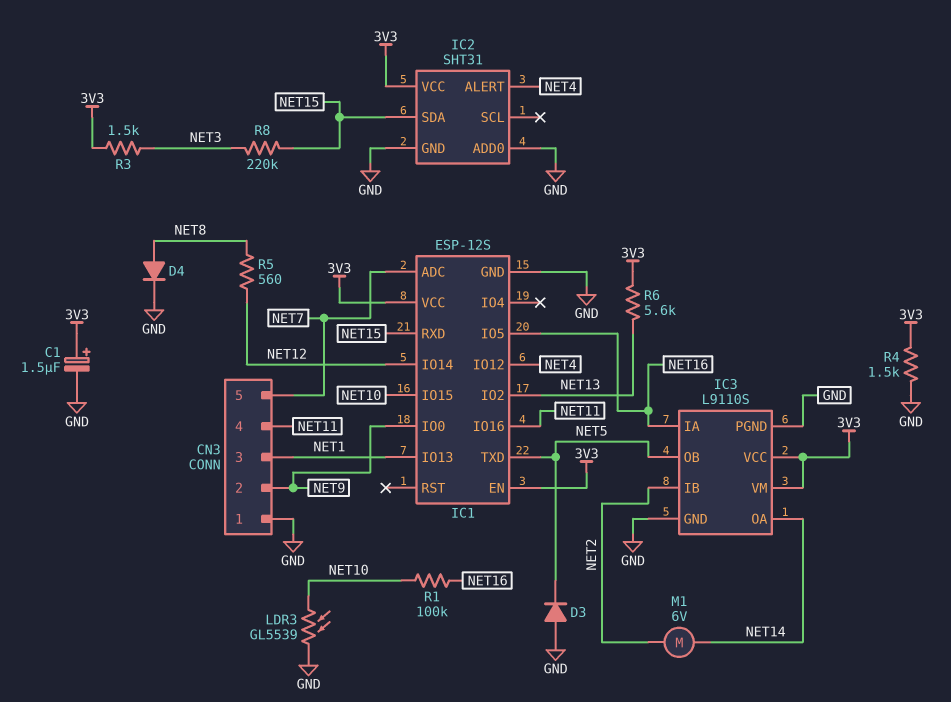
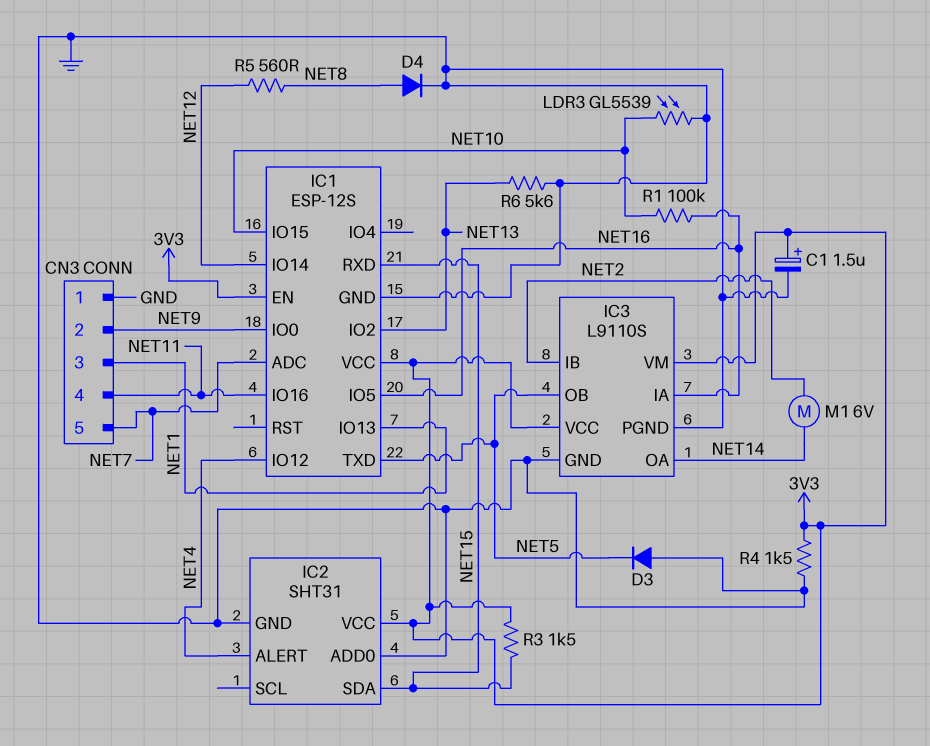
R3: 1.5k (3V3, NET3) -> 1.5k (3V3, NET15)
R6: 5.6k (3V3, NET13) -> 5.6k (GND, NET13)
R8: 220k (NET3, NET15) -> none

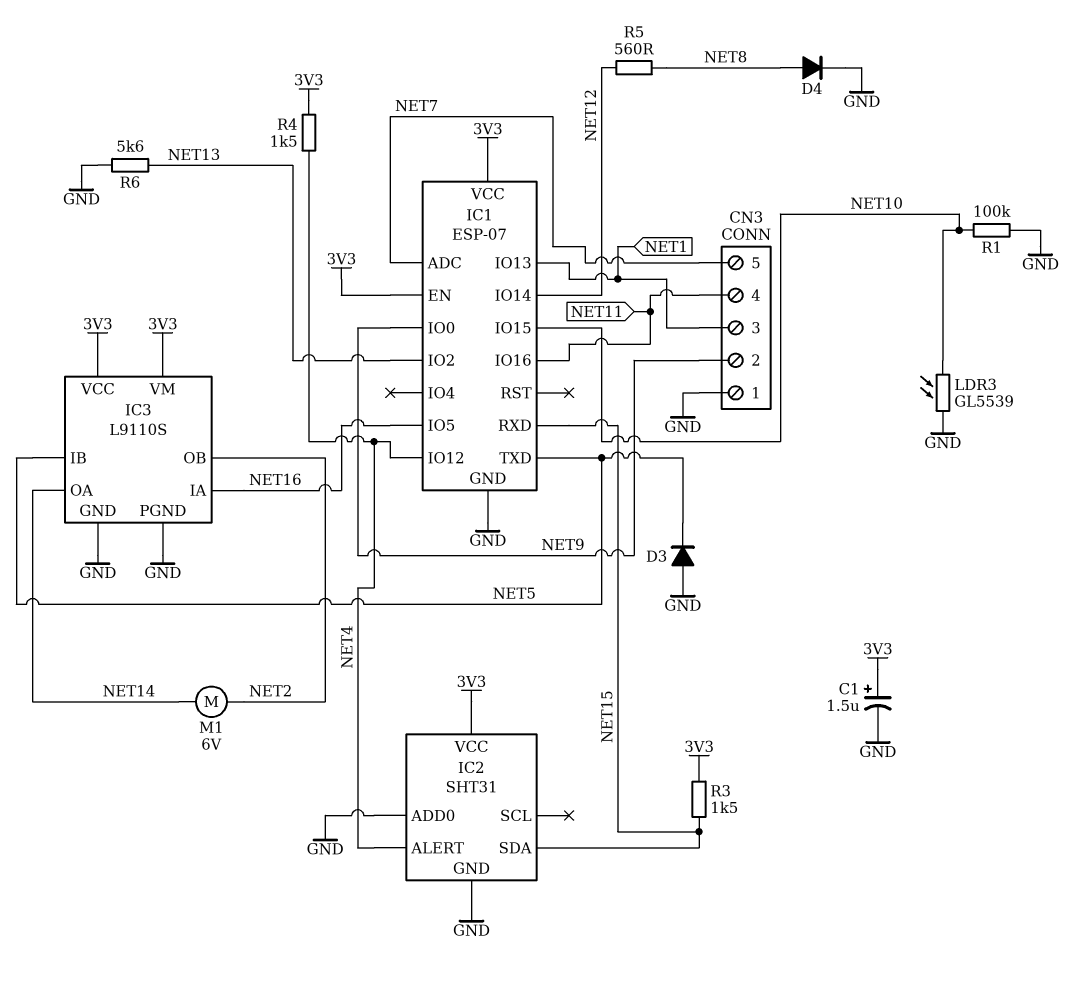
IC1: ESP-12S -> ESP-07
IC3 pin IB: NET2 -> NET5
IC3 pin OB: NET5 -> NET2
R1: 100k (NET10, NET16) -> 100k (GND, NET10)
R4: 1.5k (3V3, GND) -> 1.5k (3V3, NET4)

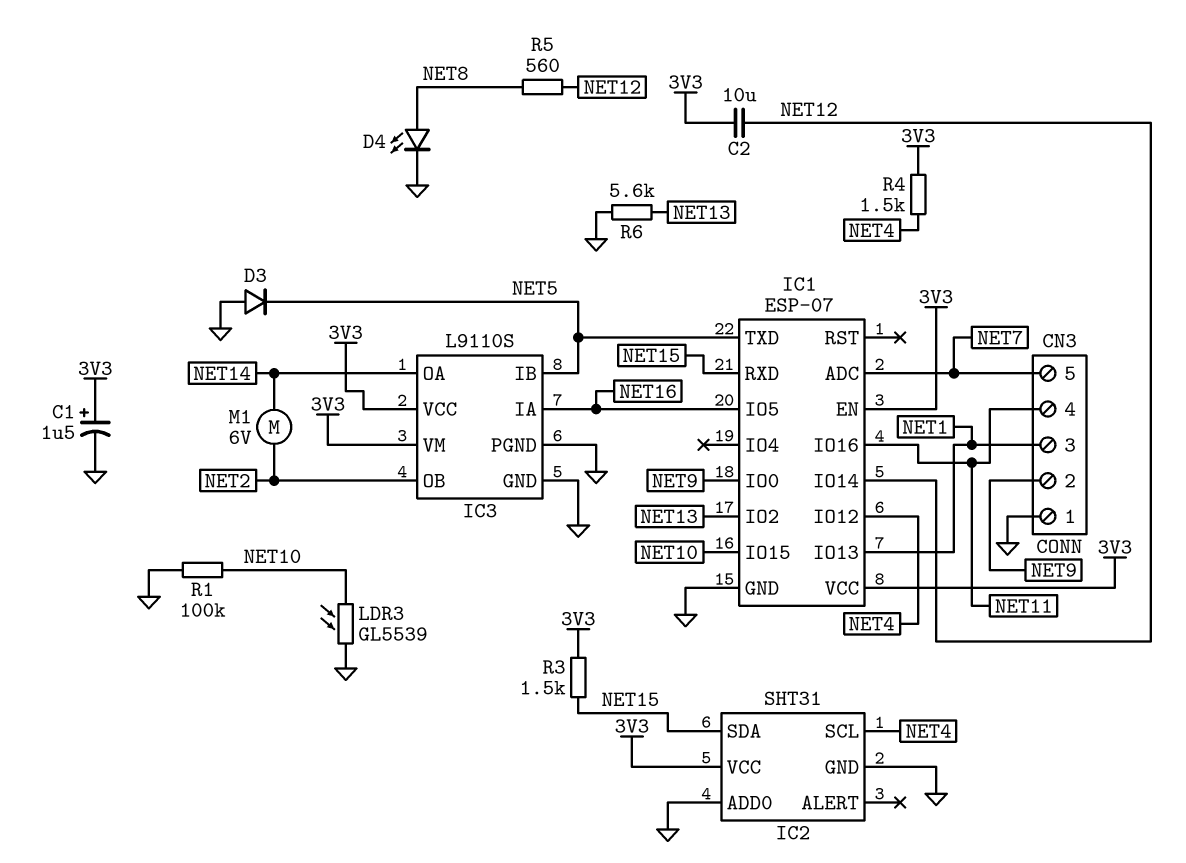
C2: none -> 10uF (3V3, NET12)
D4: diode (A NET8, K GND) -> LED (A NET8, K GND)
IC2 pin ALERT: NET4 -> none
IC2 pin SCL: none -> NET4

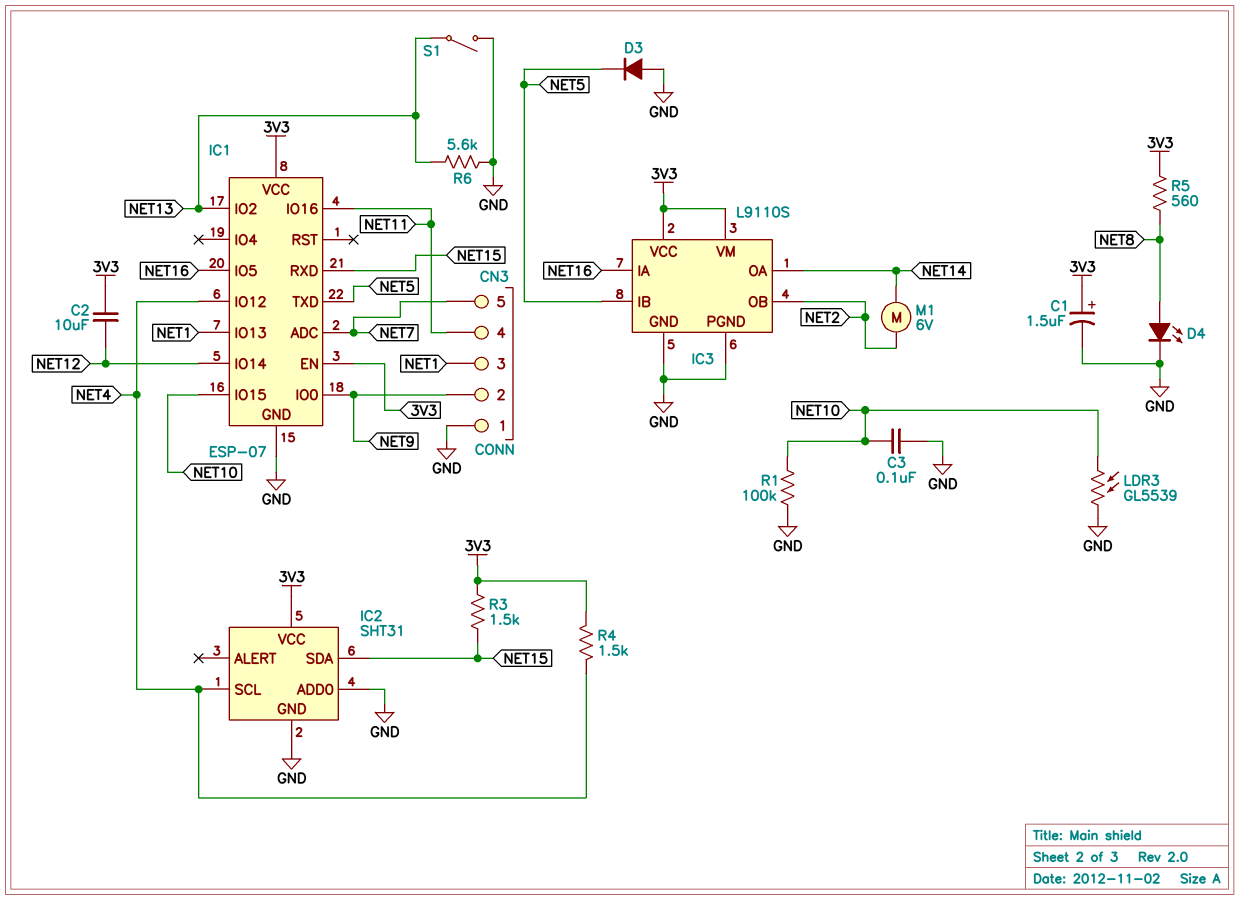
C3: none -> 100nF (GND, NET10)
R5: 560 (NET8, NET12) -> 560 (3V3, NET8)
S1: none -> switch (GND, NET13)

